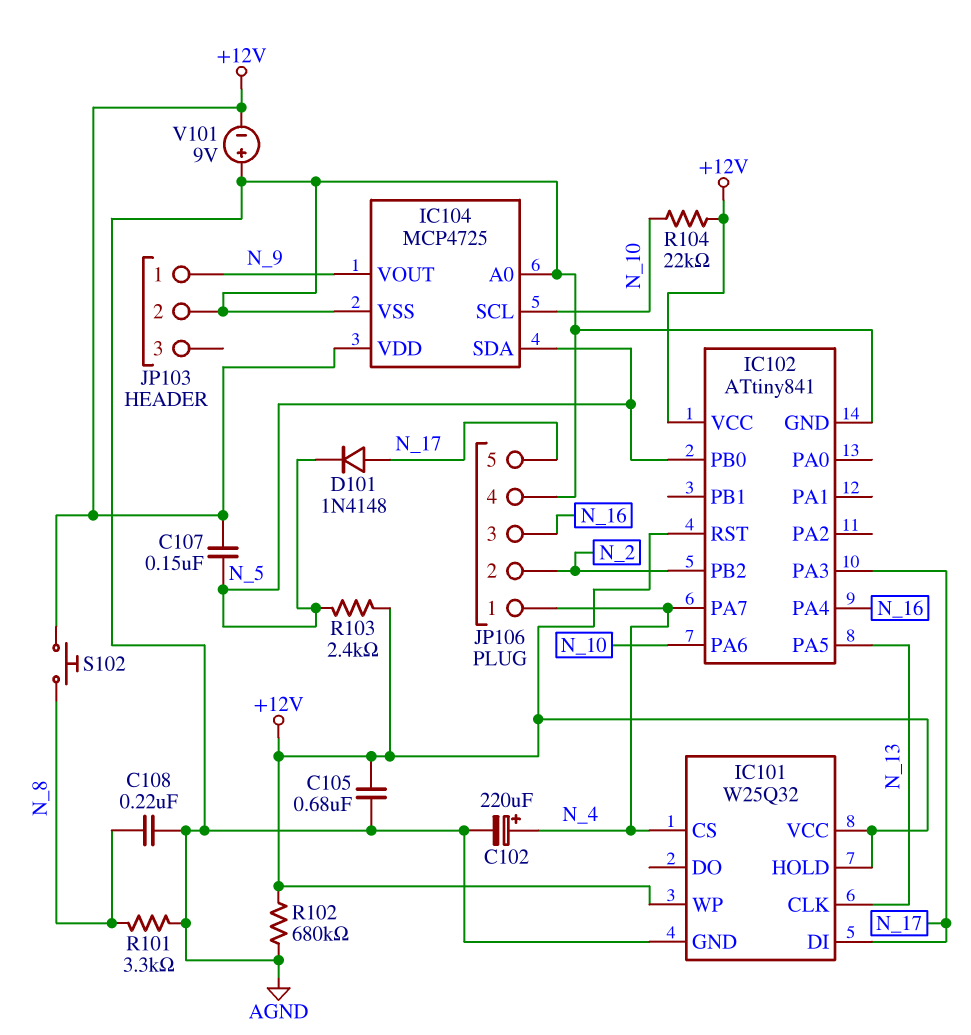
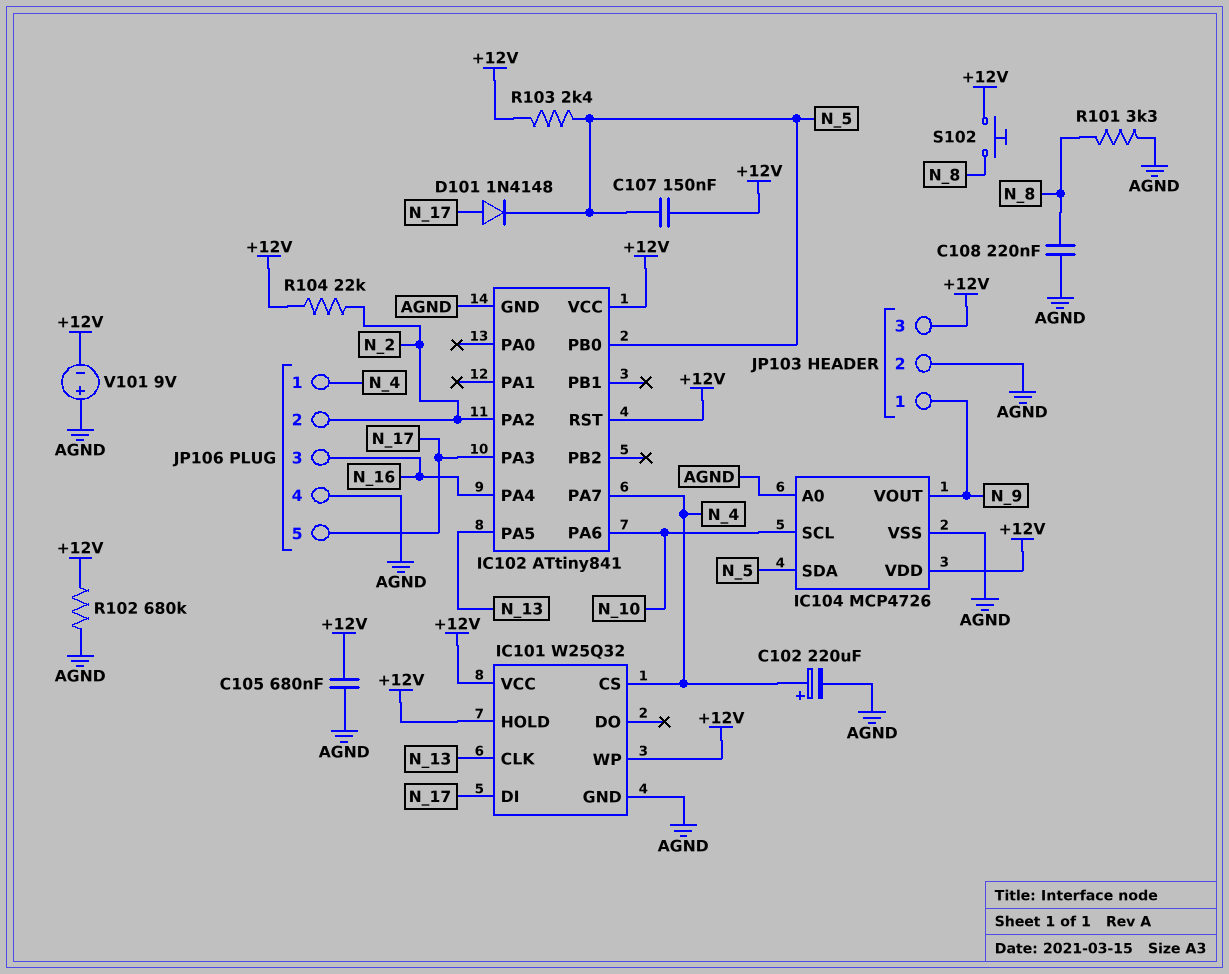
IC102 pin PA2: none -> N_2
IC102 pin PB2: N_2 -> none
IC104: MCP4725 -> MCP4726
JP103 pin 3: none -> +12V
R104: 22k (+12V, N_10) -> 22k (+12V, N_2)

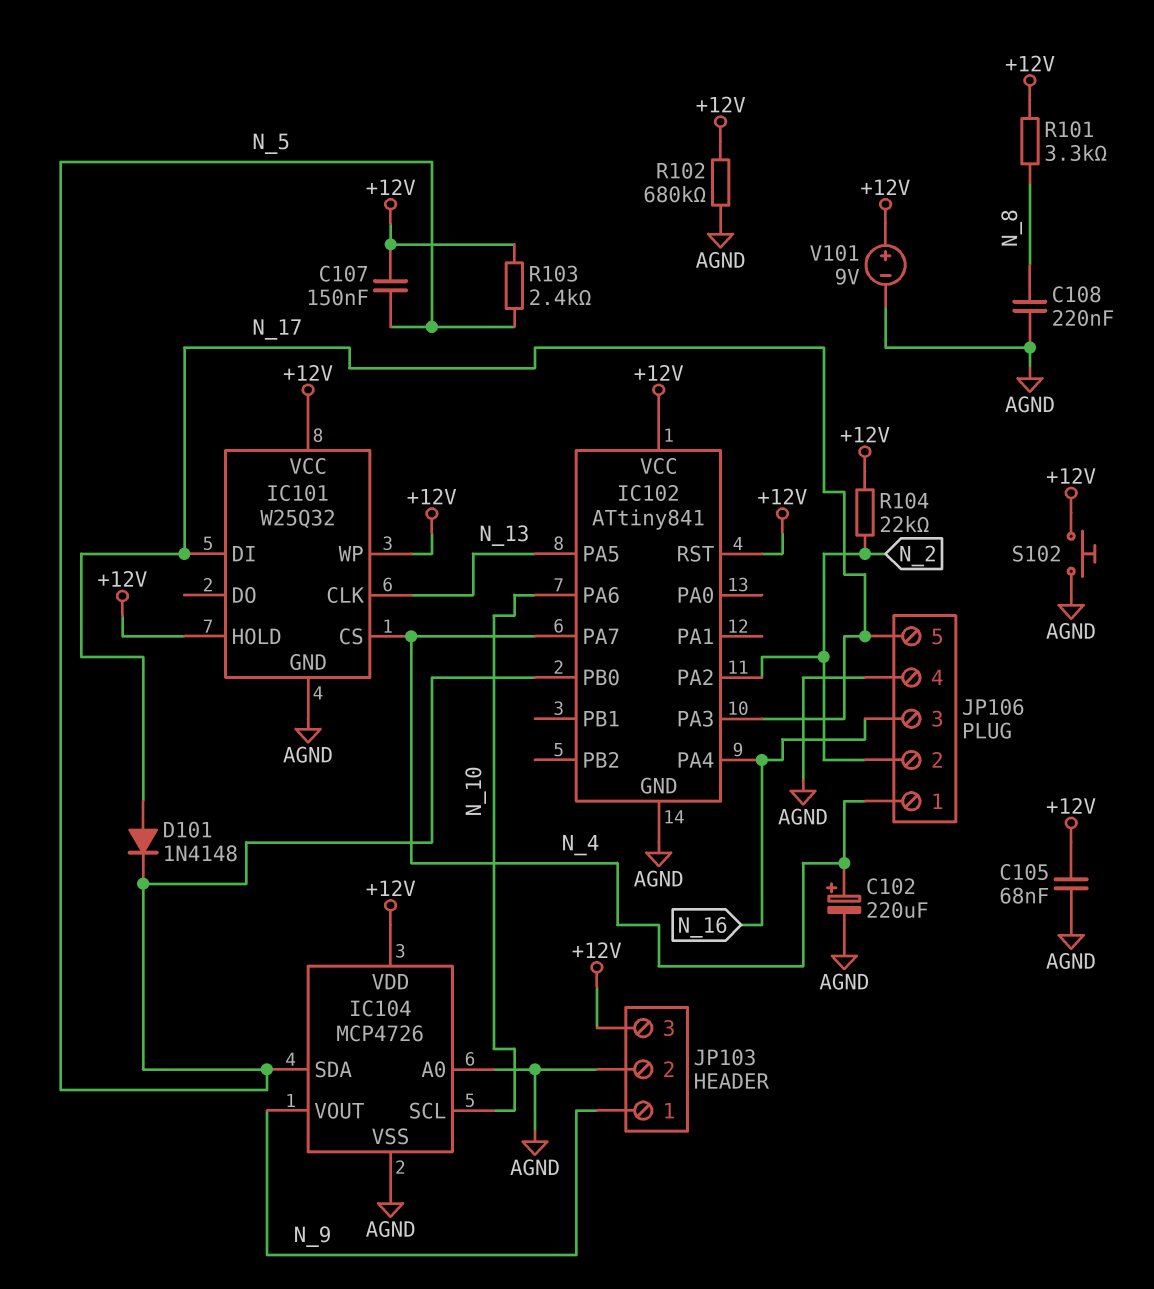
C105: 680nF (+12V, AGND) -> 68nF (+12V, AGND)
R101: 3.3k (AGND, N_8) -> 3.3k (+12V, N_8)
S102: button (+12V, N_8) -> button (+12V, AGND)
V101: 9V (plus AGND, minus +12V) -> 9V (plus +12V, minus AGND)

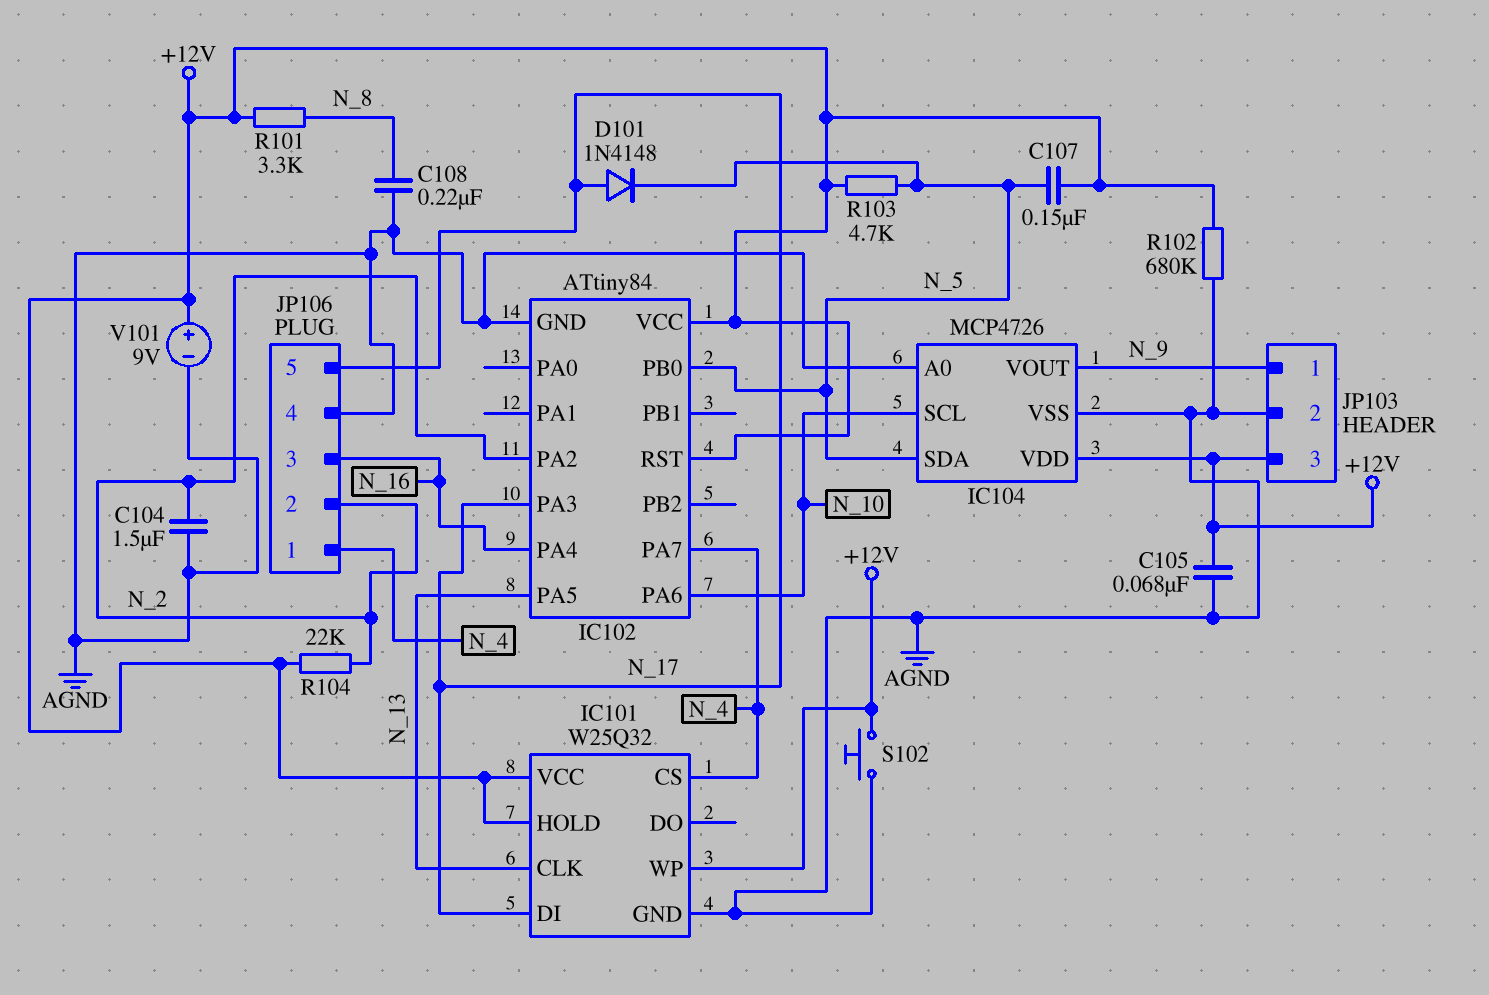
C102: 220uF (plus N_4, minus AGND) -> none
C104: none -> 1.5uF (AGND, N_2)
IC102: ATtiny841 -> ATtiny84
R103: 2.4k (+12V, N_5) -> 4.7k (+12V, N_5)

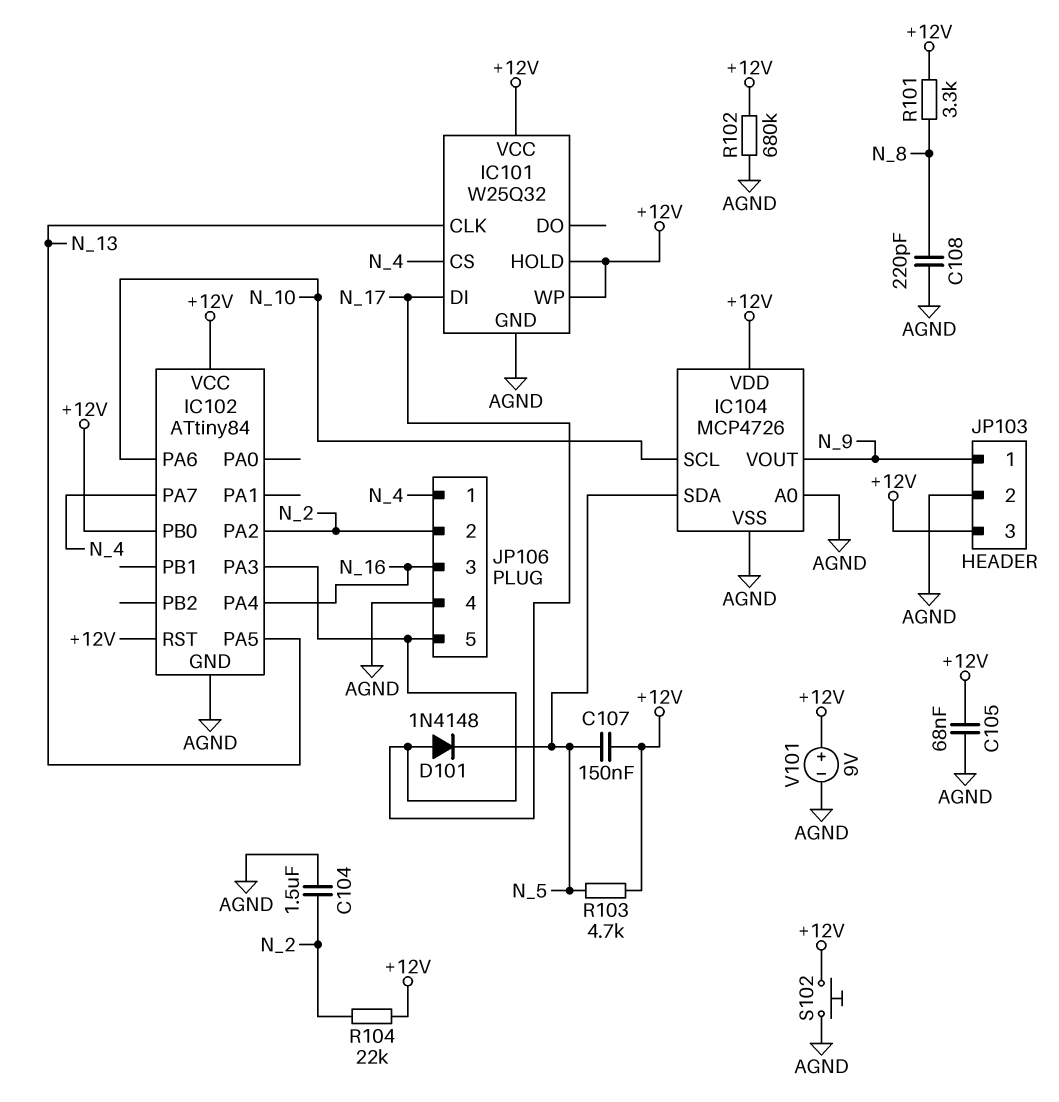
C108: 220nF (AGND, N_8) -> 220pF (AGND, N_8)
IC102 pin PB0: N_5 -> +12V

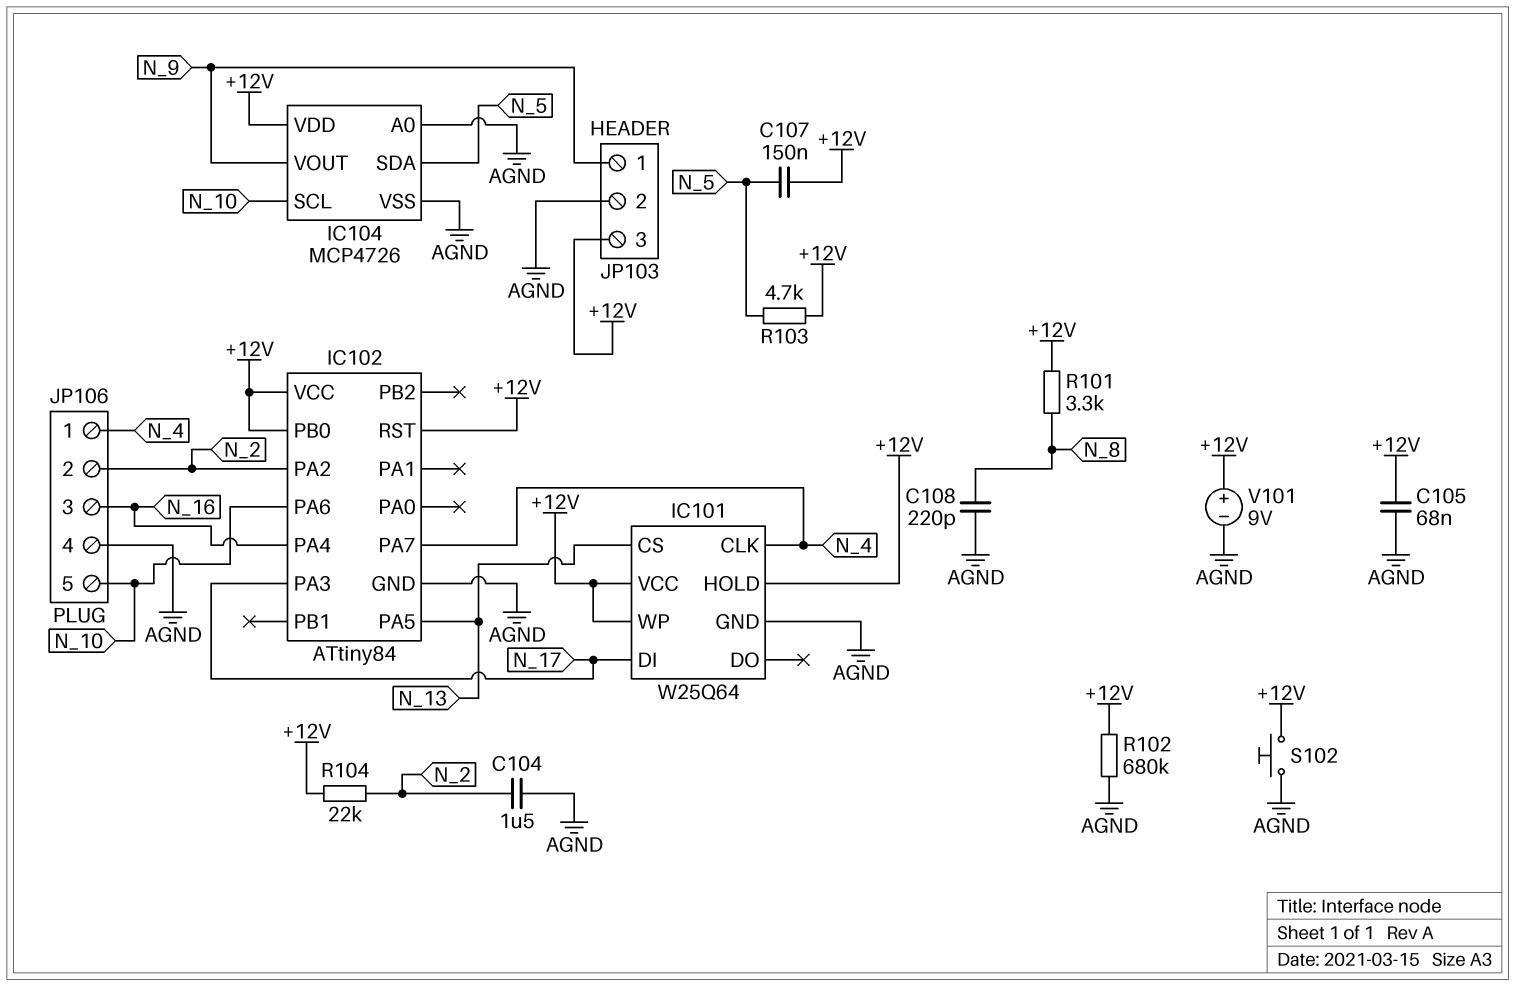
D101: diode 1N4148 (A N_17, K N_5) -> none
IC101: W25Q32 -> W25Q64
IC101 pin CLK: N_13 -> N_4
IC101 pin CS: N_4 -> N_13
JP106 pin 5: N_17 -> N_10

